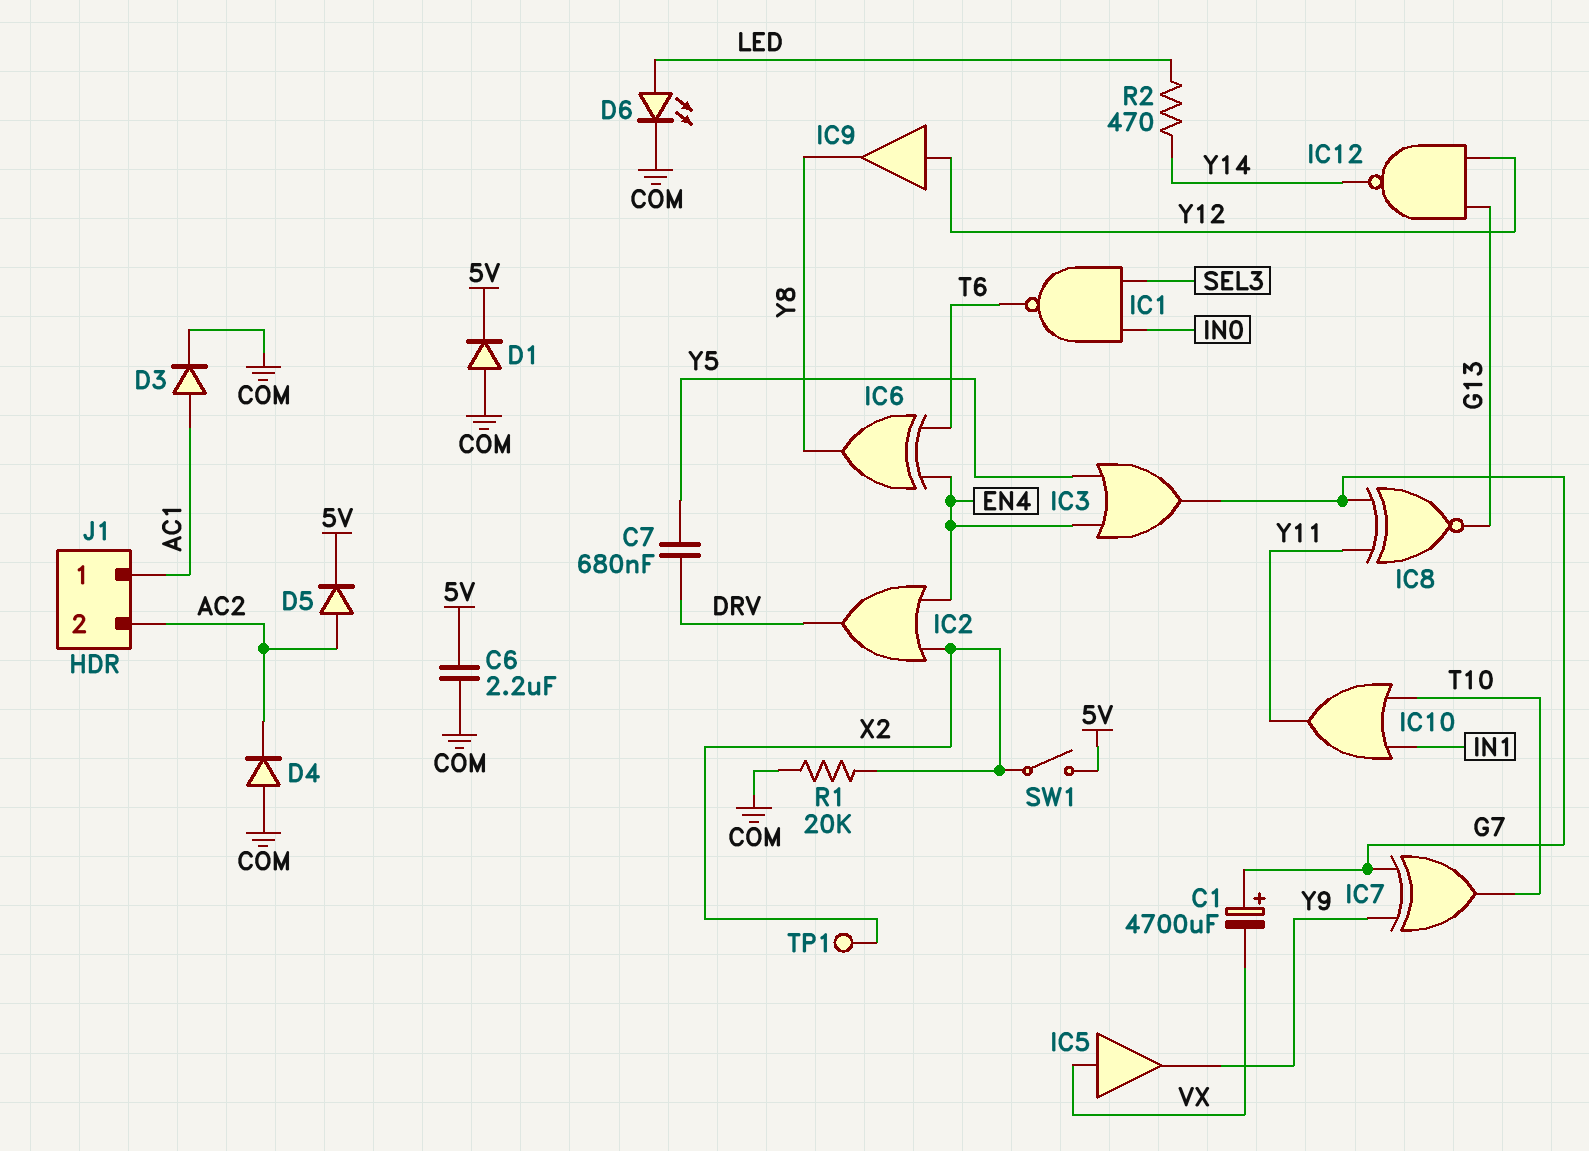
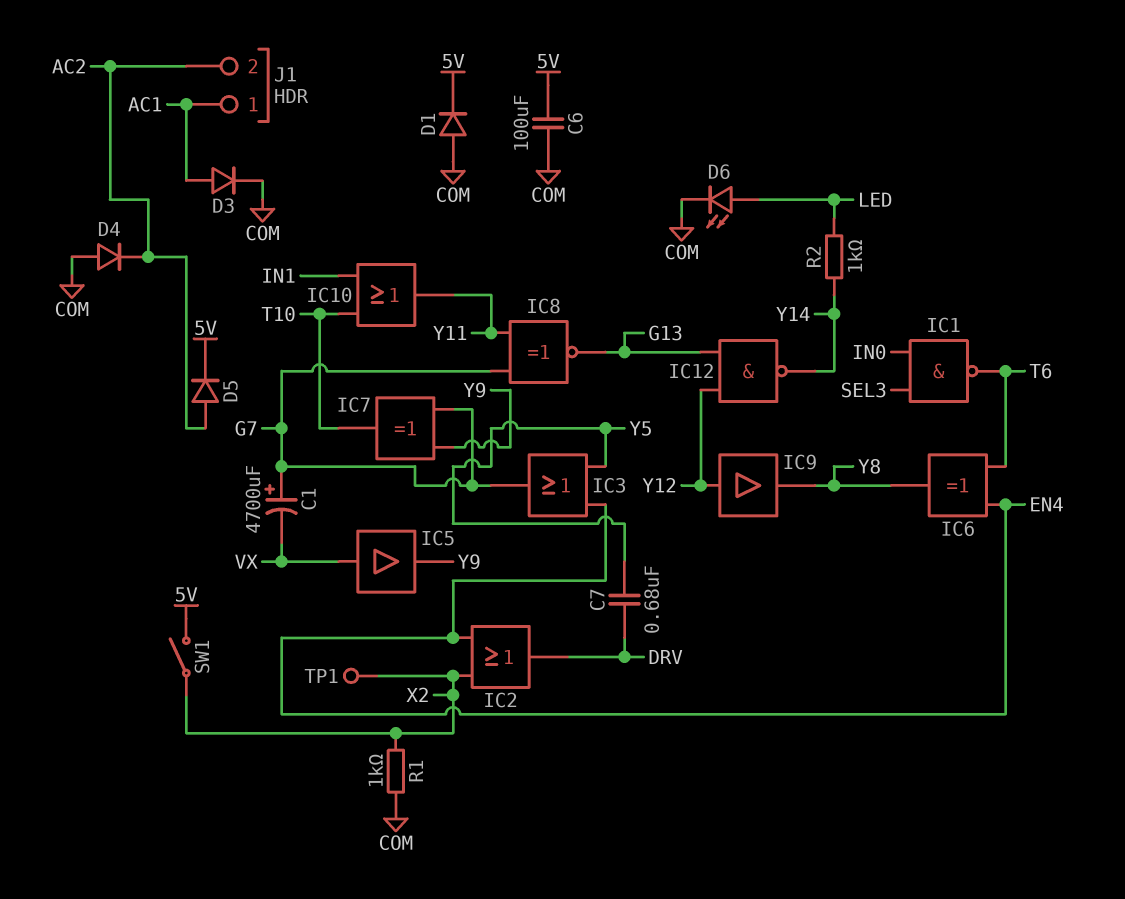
C6: 2.2uF (5V, COM) -> 100uF (5V, COM)
R1: 20k (COM, X2) -> 1k (COM, X2)
R2: 470 (LED, Y14) -> 1k (LED, Y14)

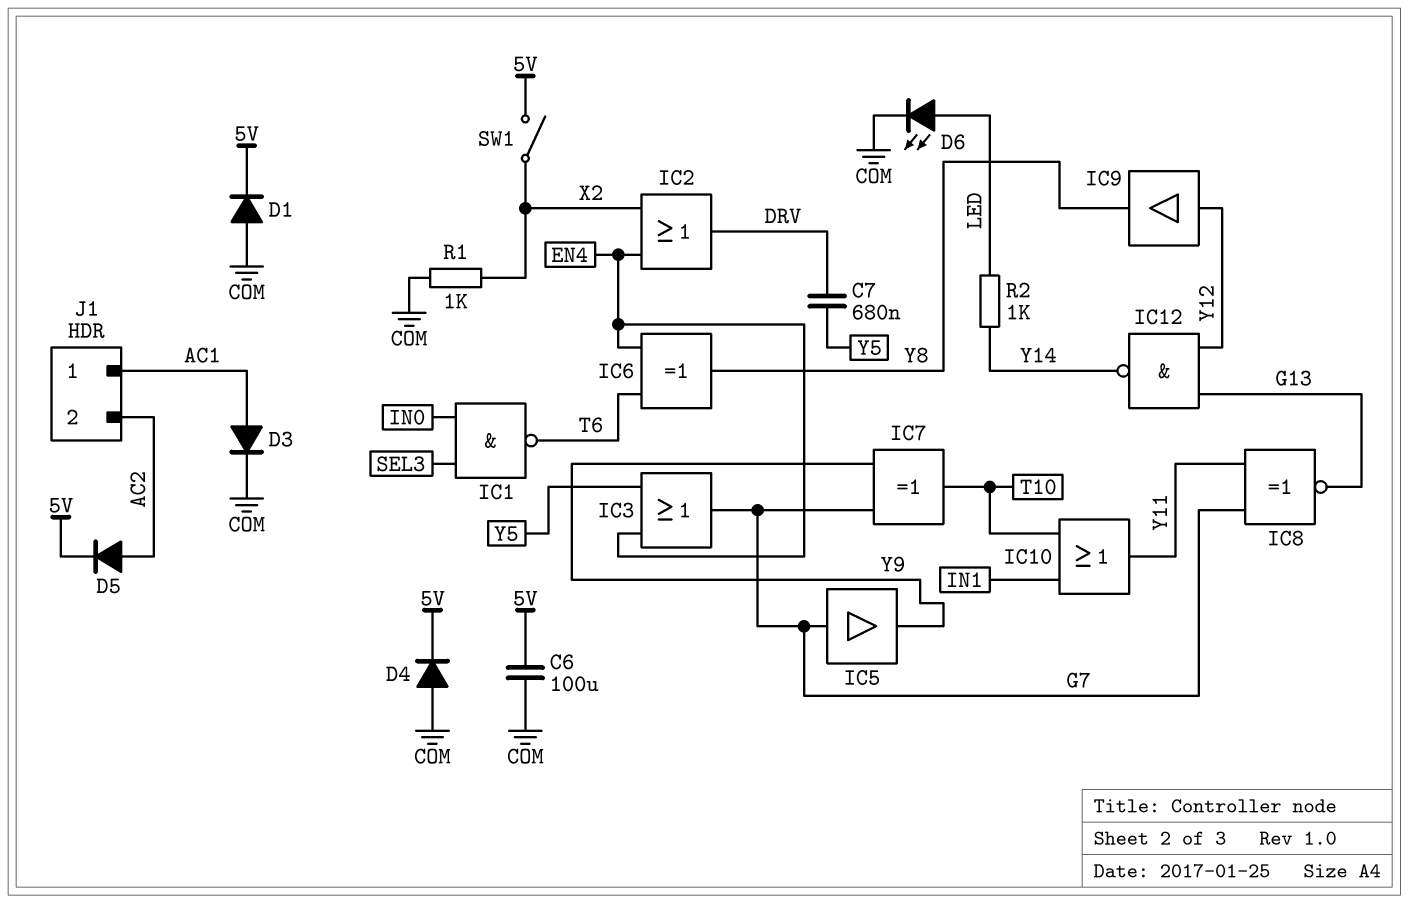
C1: 4700uF (plus G7, minus VX) -> none
D4: diode (A COM, K AC2) -> diode (A COM, K 5V)
IC5: buffer (in VX, out Y9) -> buffer (in G7, out Y9)
TP1: test point (X2) -> none

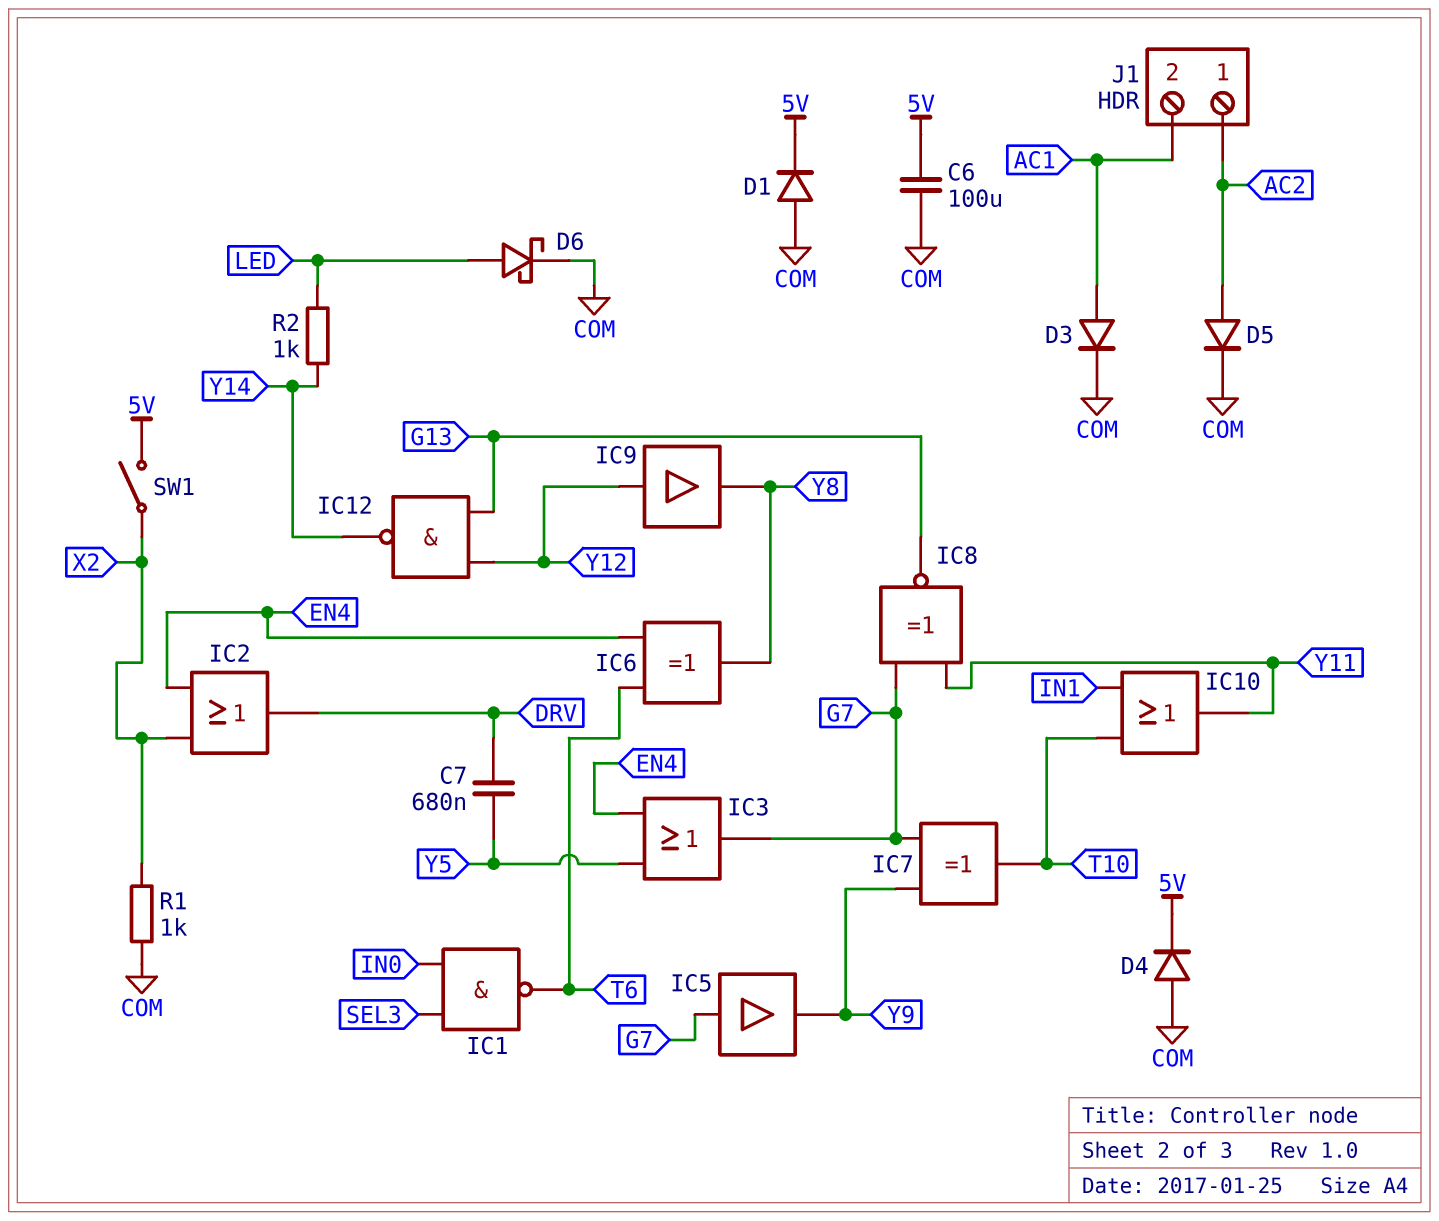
D5: diode (A AC2, K 5V) -> diode (A AC2, K COM)
D6: LED (A LED, K COM) -> schottky (A LED, K COM)
J1 pin 1: AC1 -> AC2
J1 pin 2: AC2 -> AC1

